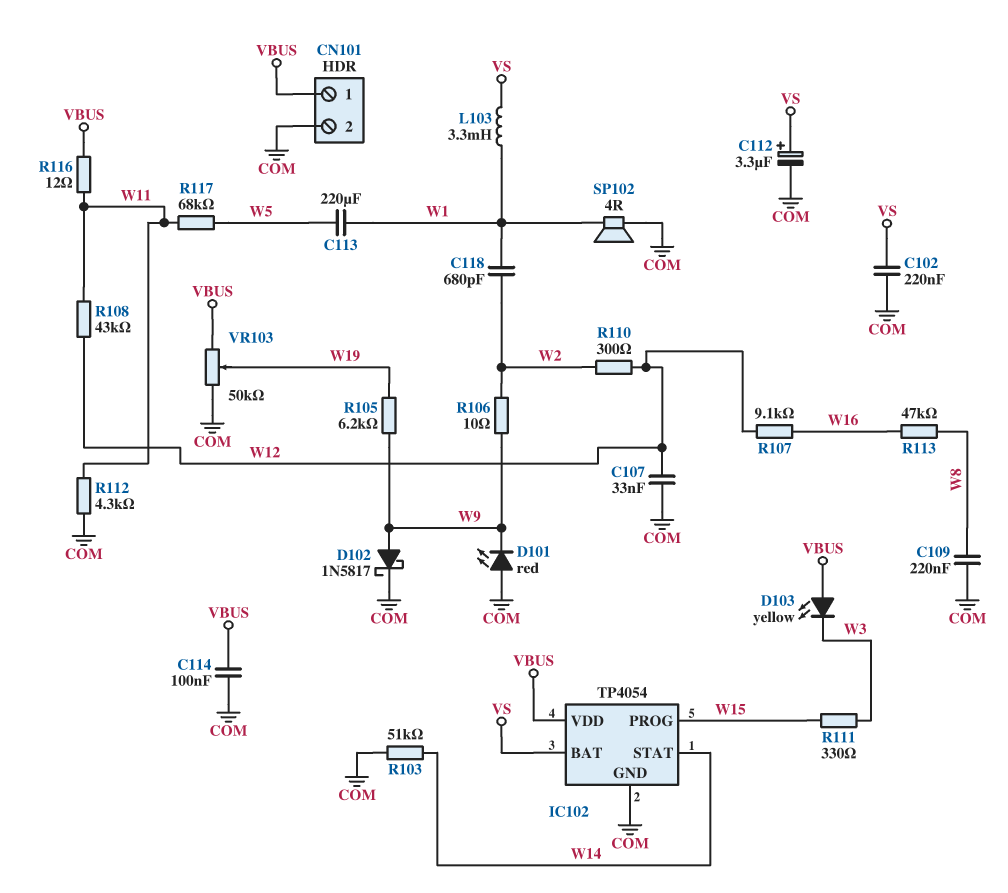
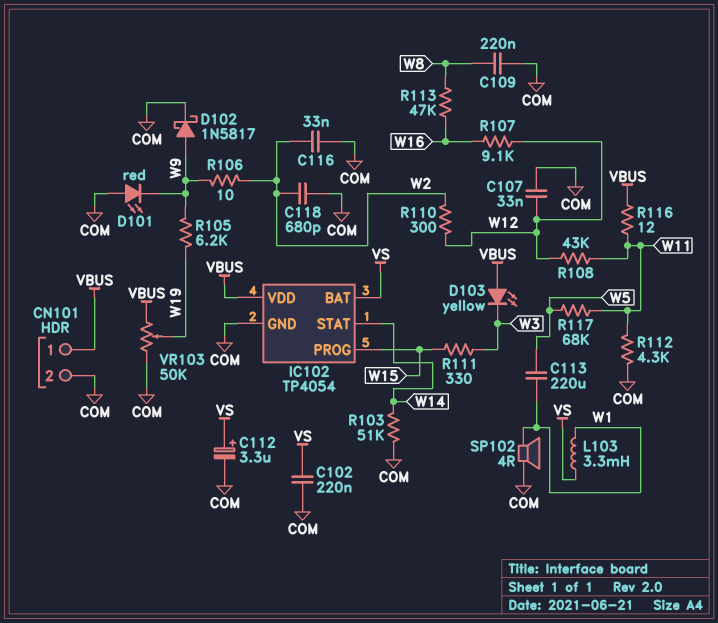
C114: 100nF (COM, VBUS) -> none
C116: none -> 33nF (COM, W2)
C118: 680pF (W1, W2) -> 680pF (COM, W2)

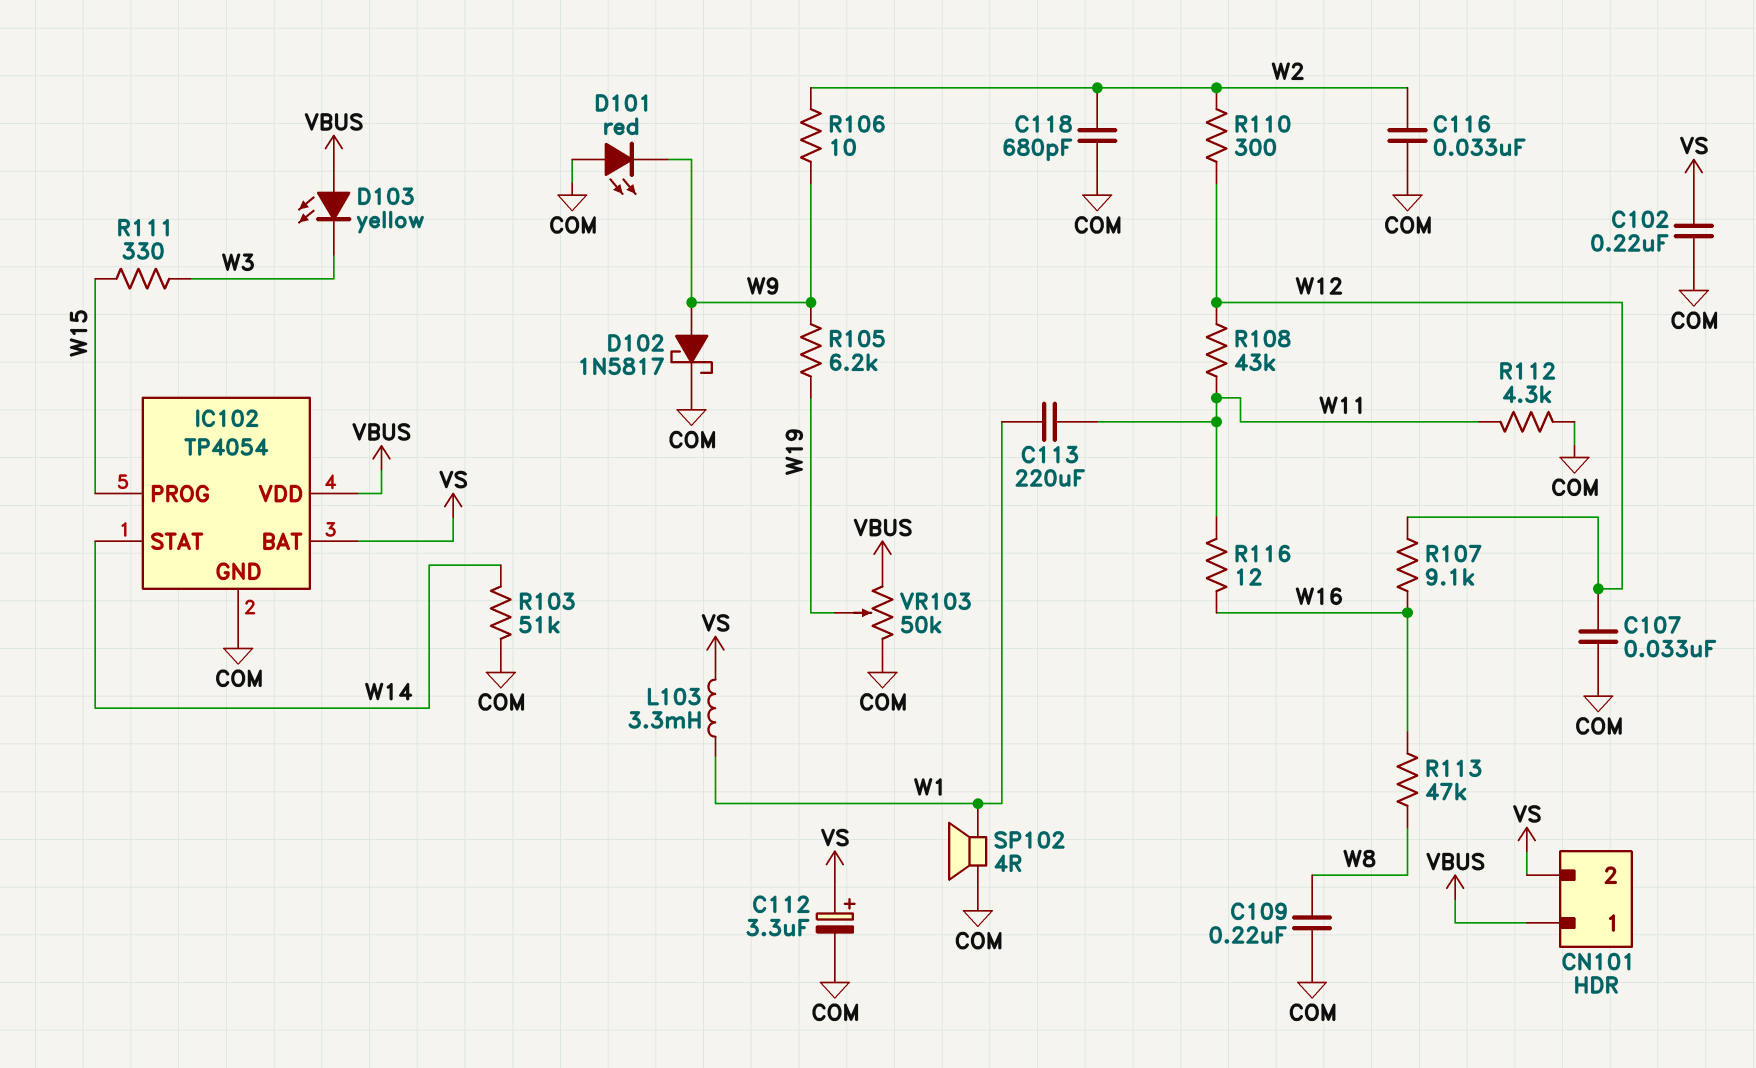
C113: 220uF (W1, W5) -> 220uF (W1, W11)
CN101 pin 2: COM -> VS
R116: 12 (VBUS, W11) -> 12 (W11, W16)
R117: 68k (W5, W11) -> none

